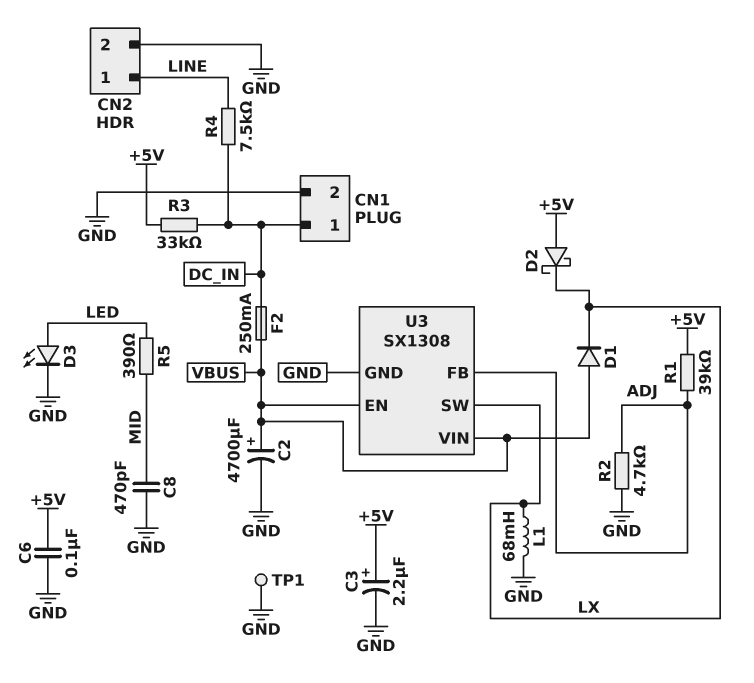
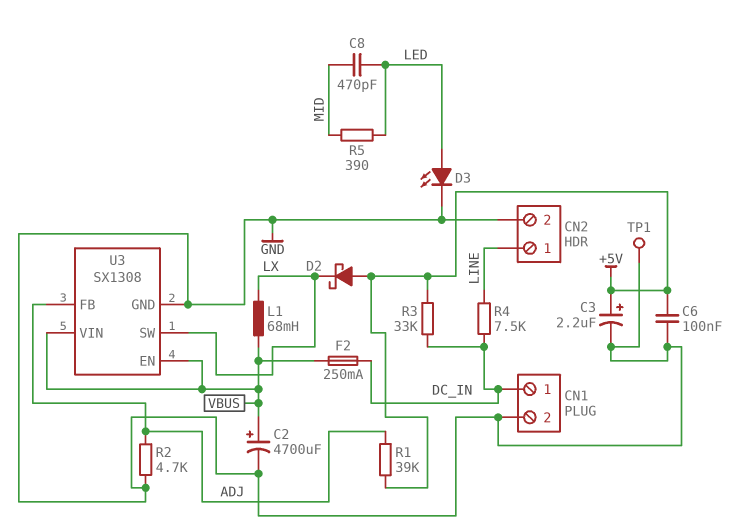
C8: 470pF (GND, MID) -> 470pF (LED, MID)
D1: diode (A VBUS, K LX) -> none
L1: 68mH (GND, LX) -> 68mH (LX, VBUS)

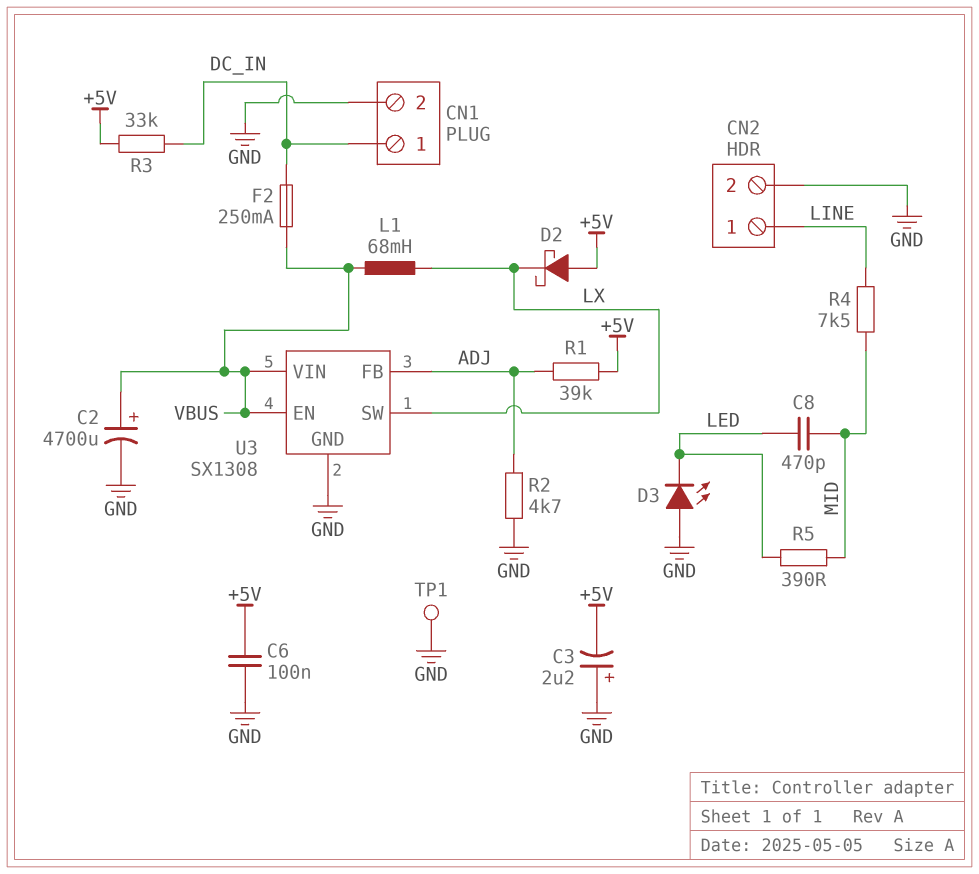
C3: 2.2uF (plus +5V, minus GND) -> 2.2uF (plus GND, minus +5V)
D3: LED (A LED, K GND) -> LED (A GND, K LED)
R4: 7.5k (DC_IN, LINE) -> 7.5k (LINE, MID)

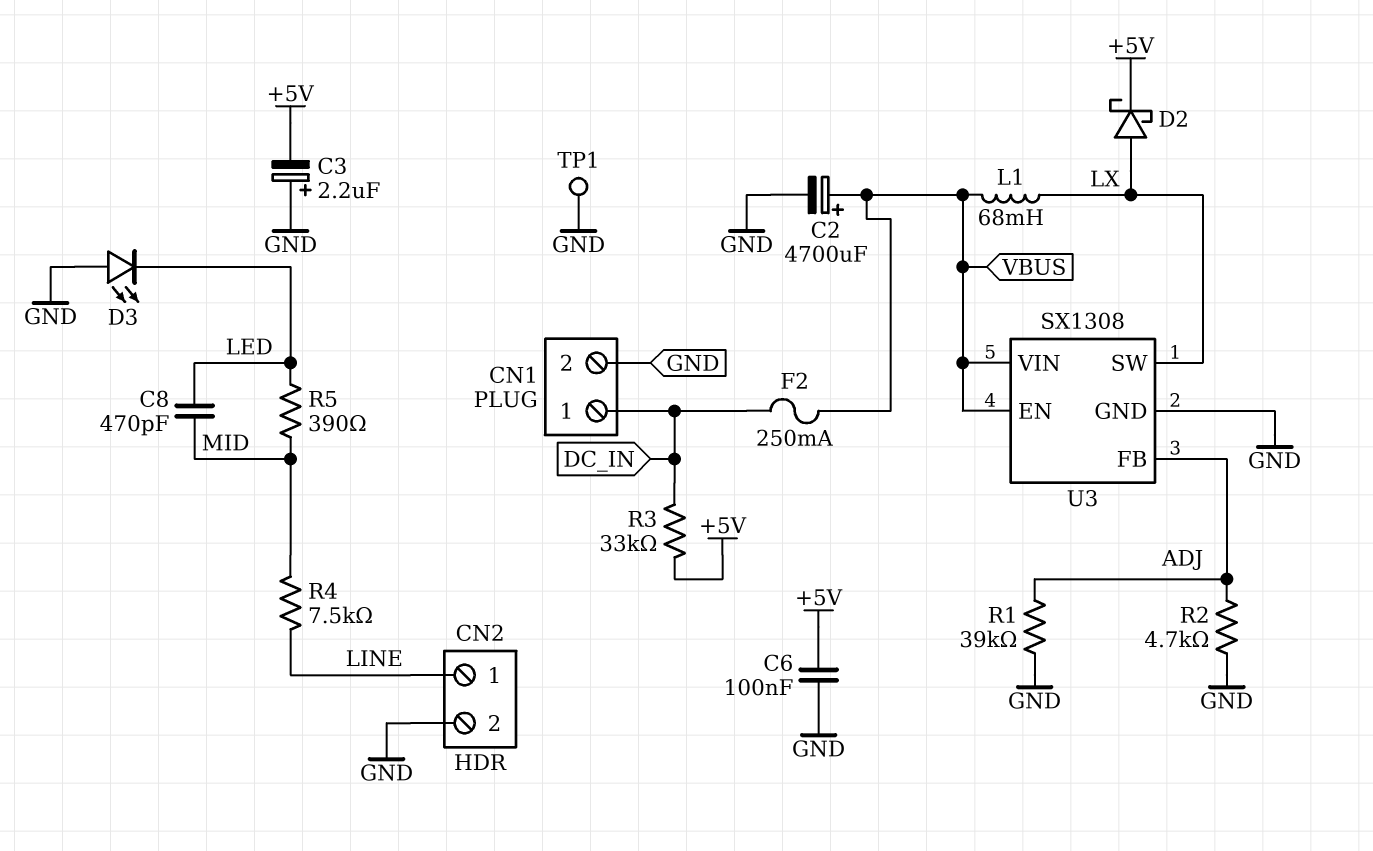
D2: schottky (A +5V, K LX) -> schottky (A LX, K +5V)
R1: 39k (+5V, ADJ) -> 39k (ADJ, GND)

